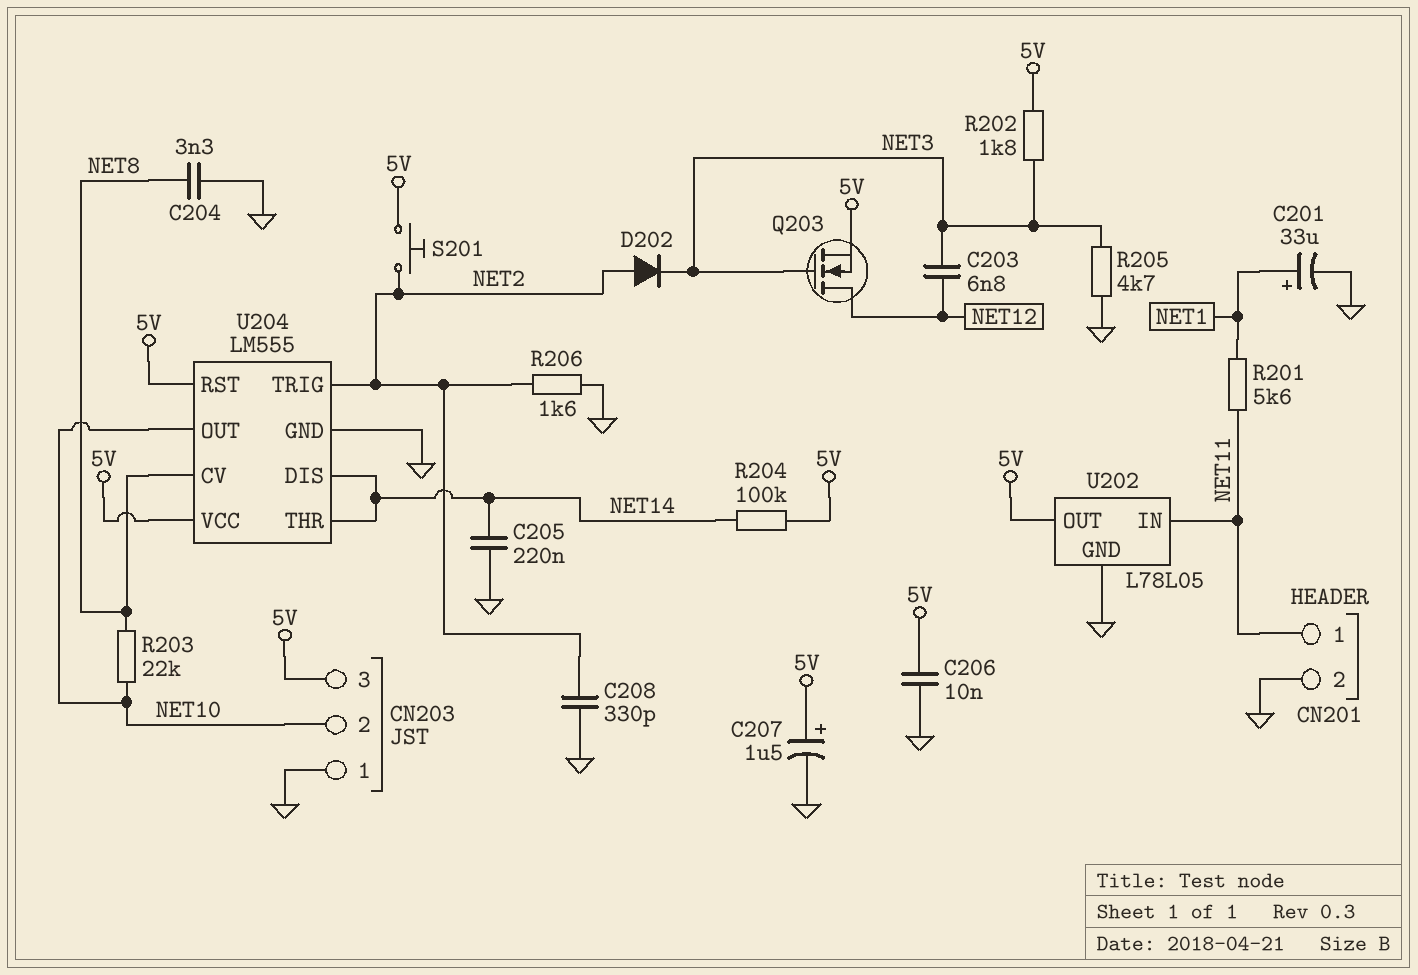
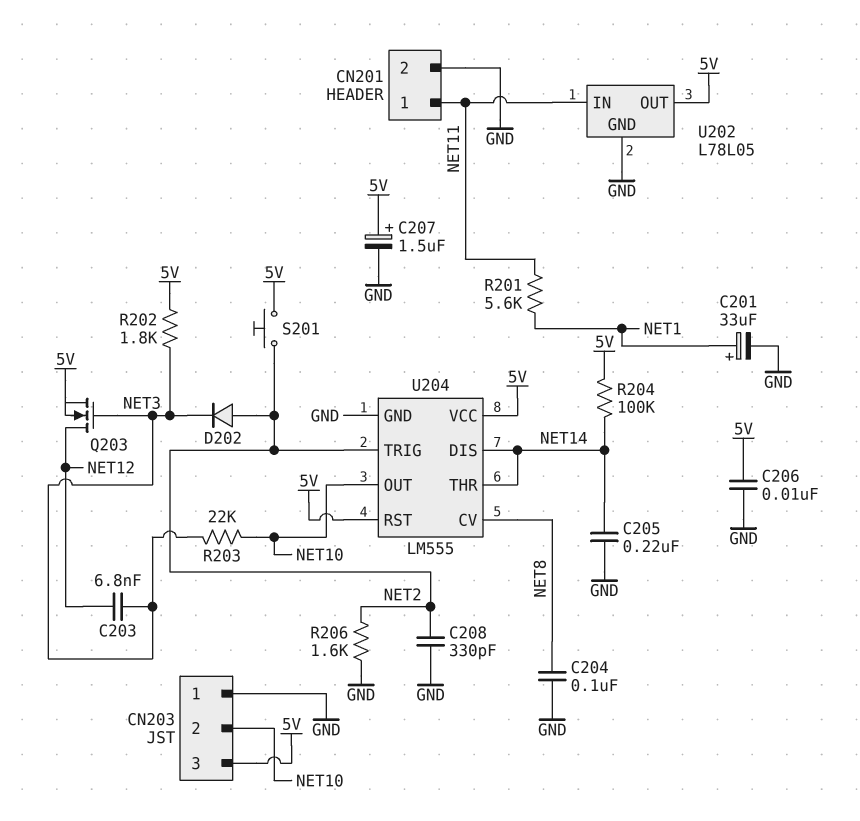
C204: 3.3nF (GND, NET8) -> 100nF (GND, NET8)
R203: 22k (NET8, NET10) -> 22k (NET3, NET10)
R205: 4.7k (GND, NET3) -> none

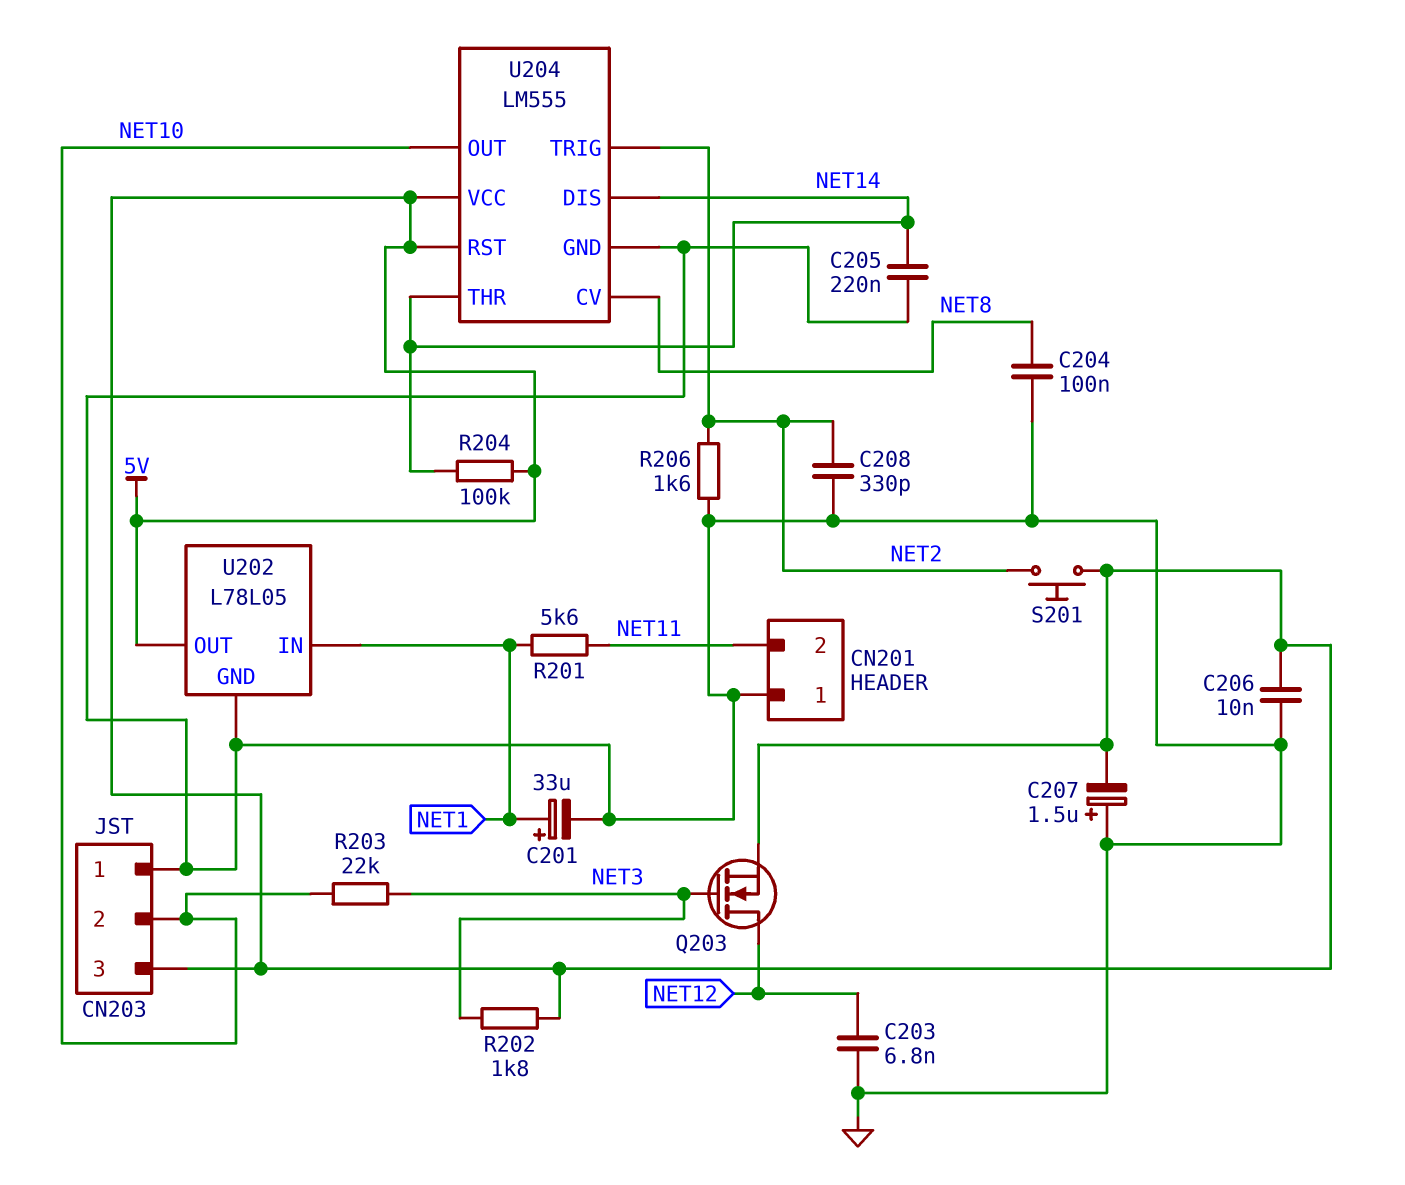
C203: 6.8nF (NET3, NET12) -> 6.8nF (GND, NET12)
C207: 1.5uF (plus 5V, minus GND) -> 1.5uF (plus GND, minus 5V)
CN201 pin 1: NET11 -> GND
CN201 pin 2: GND -> NET11
D202: diode (A NET2, K NET3) -> none
U202 pin IN: NET11 -> NET1

